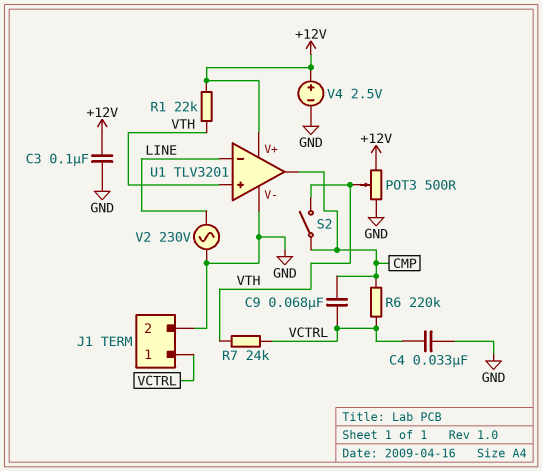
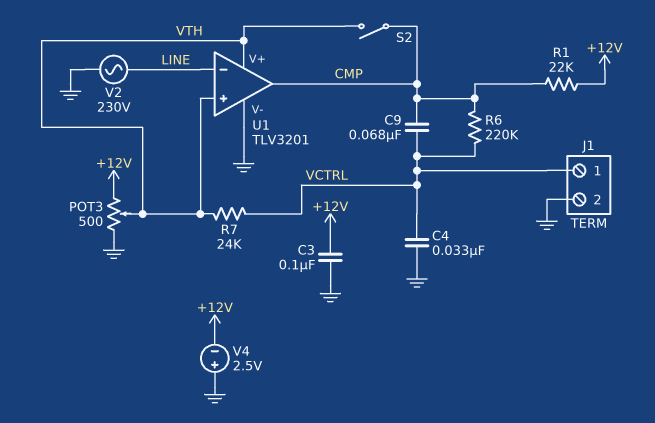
R1: 22k (+12V, VTH) -> 22k (+12V, CMP)
U1 pin V+: +12V -> VTH
V4: 2.5V (plus +12V, minus GND) -> 2.5V (plus GND, minus +12V)

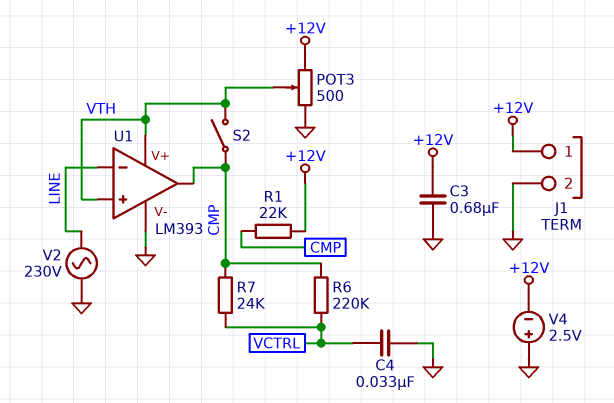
C3: 100nF (+12V, GND) -> 680nF (+12V, GND)
C9: 68nF (CMP, VCTRL) -> none
J1 pin 1: VCTRL -> +12V
R7: 24k (VCTRL, VTH) -> 24k (CMP, VCTRL)
U1: TLV3201 -> LM393

